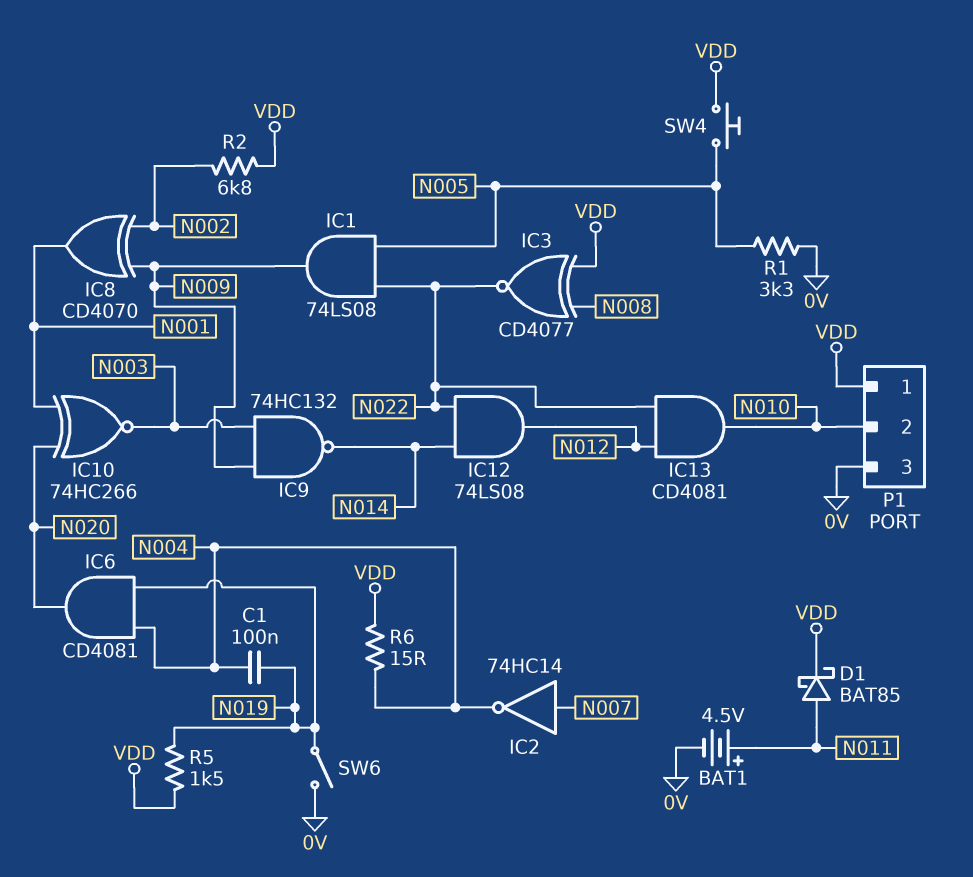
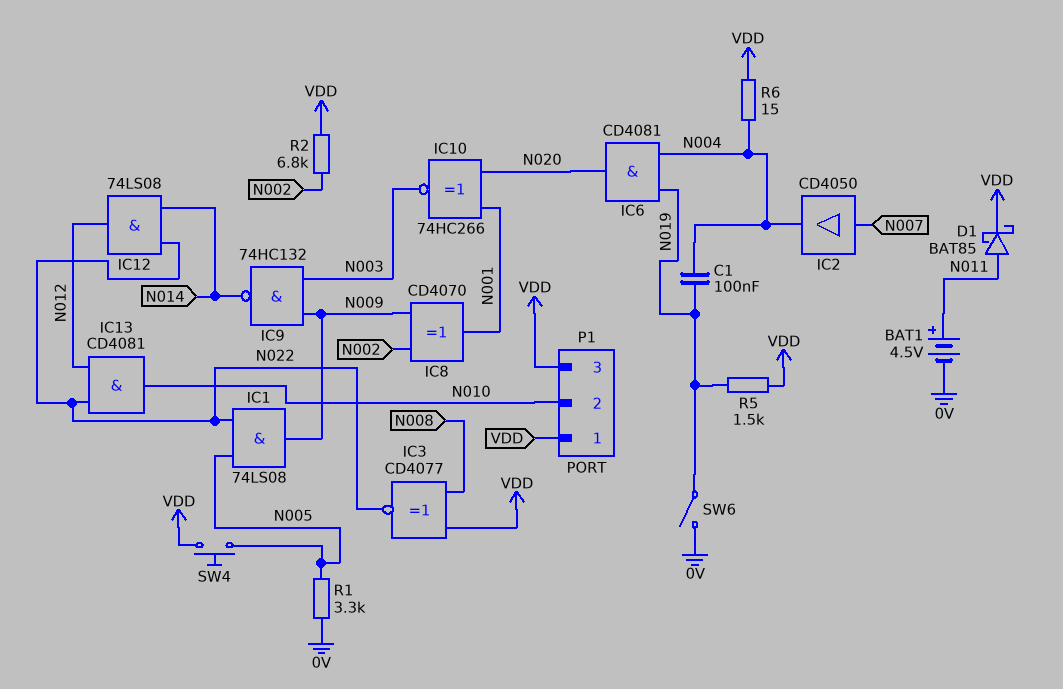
IC2: NOT 74HC14 (in N007, out N004) -> buffer CD4050 (in N007, out N004)
P1 pin 3: 0V -> VDD

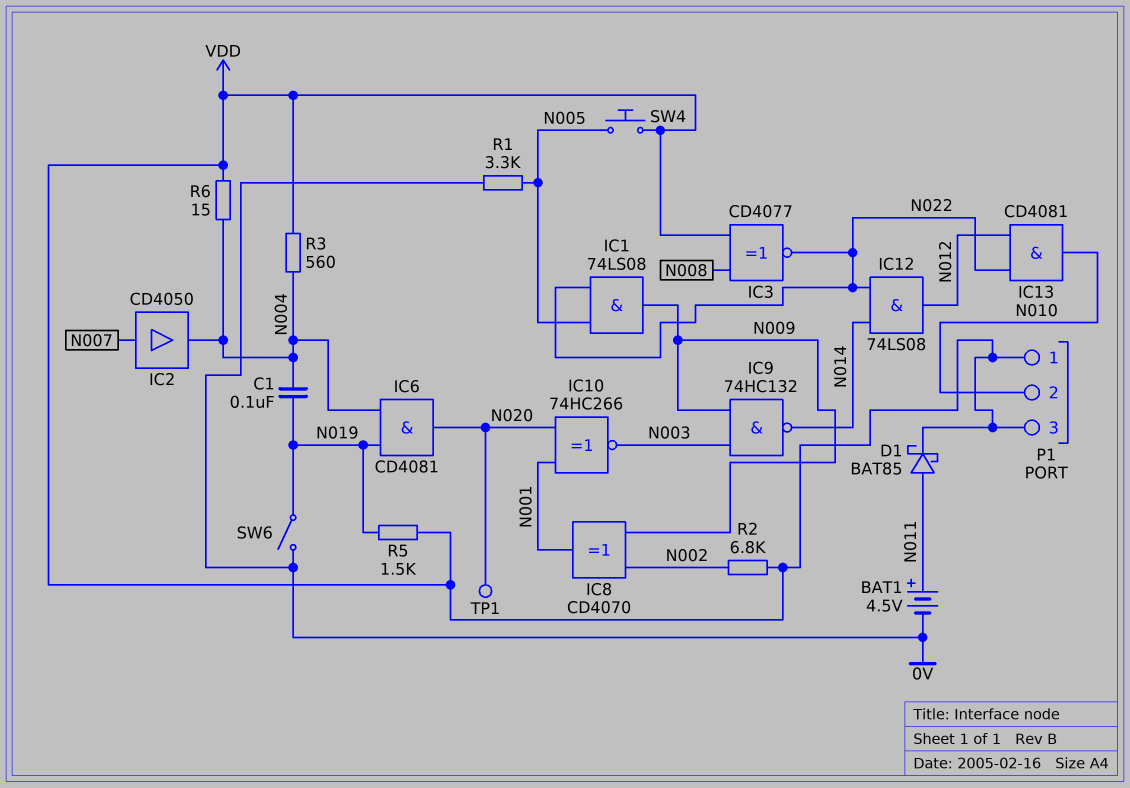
R3: none -> 560 (N004, VDD)
TP1: none -> test point (N020)

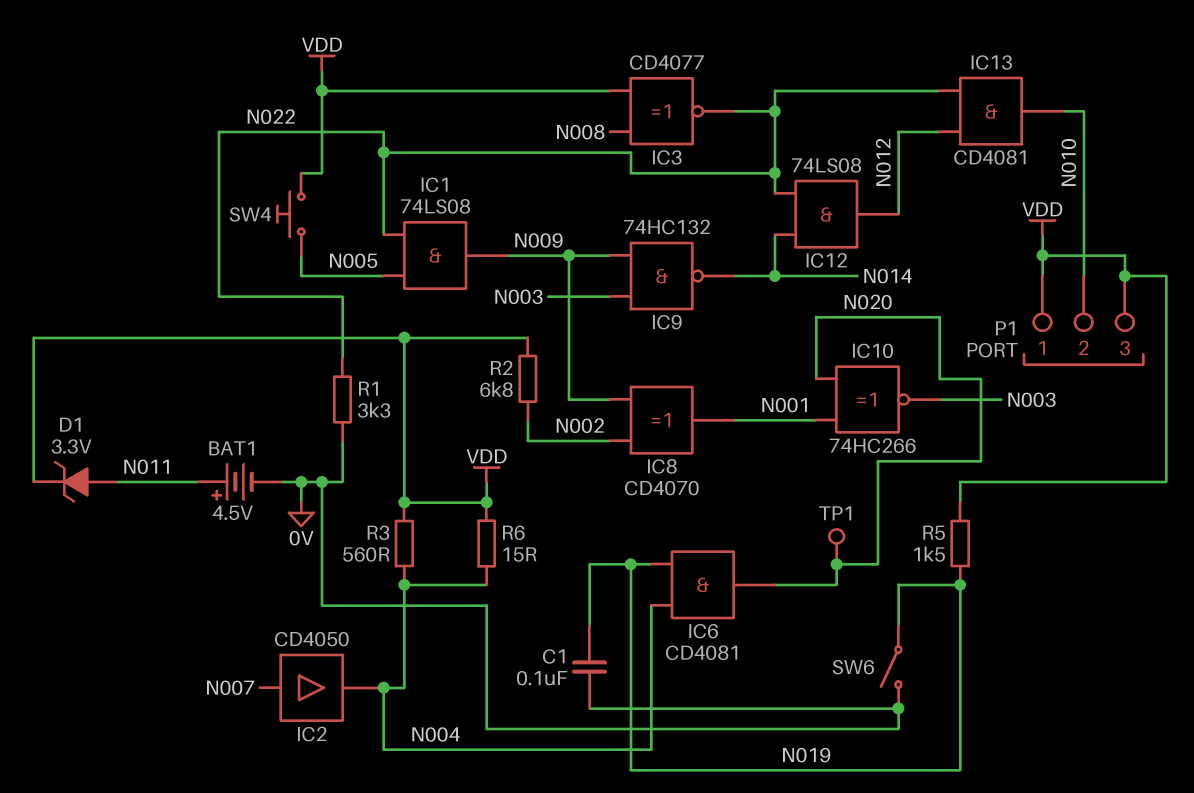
C1: 100nF (N004, N019) -> 100nF (0V, N019)
D1: schottky BAT85 (A N011, K VDD) -> zener 3.3V (A N011, K VDD)
R1: 3.3k (0V, N005) -> 3.3k (0V, N022)

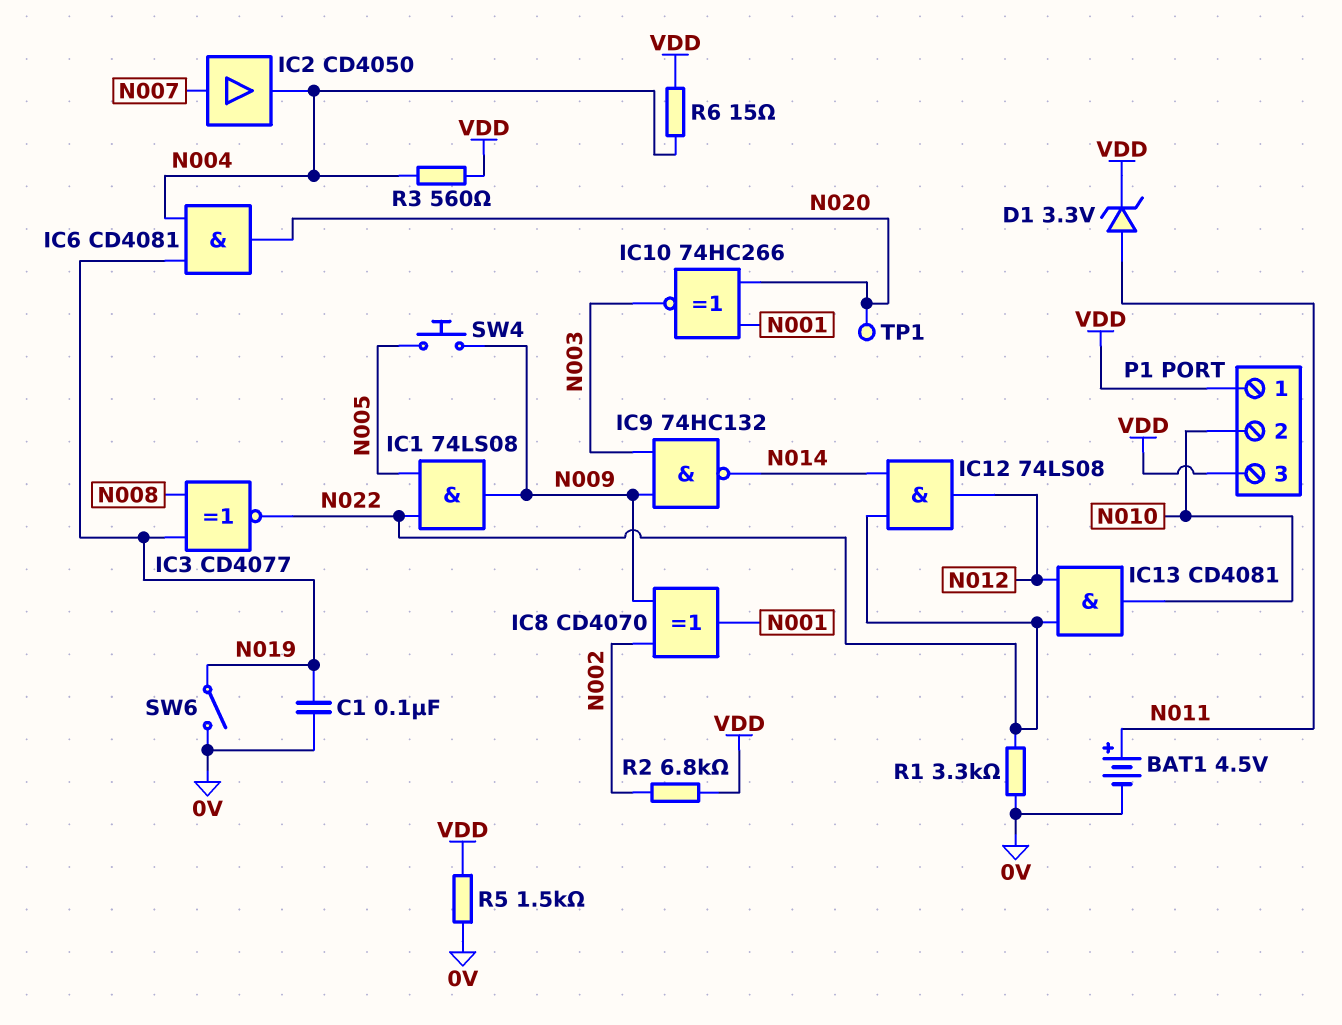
IC3: XNOR CD4077 (in N008, in VDD, out N022) -> XNOR CD4077 (in N008, in N019, out N022)
R5: 1.5k (N019, VDD) -> 1.5k (0V, VDD)
SW4: button (N005, VDD) -> button (N005, N009)

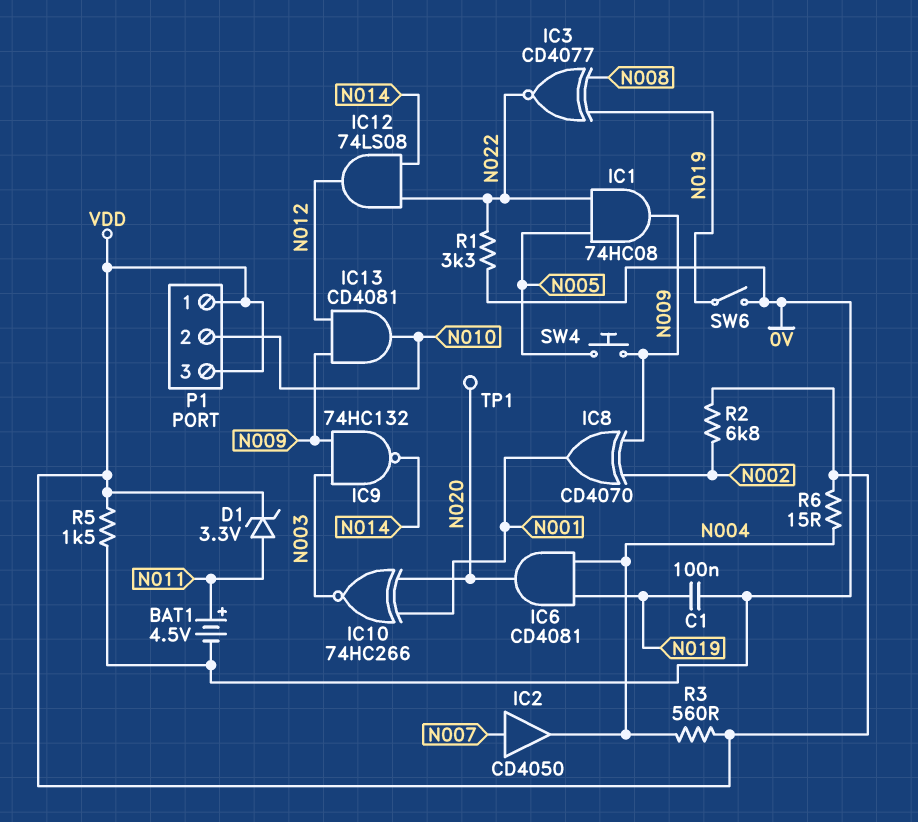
IC1: AND 74LS08 (in N005, in N022, out N009) -> AND 74HC08 (in N005, in N022, out N009)
IC13: AND CD4081 (in N012, in N022, out N010) -> AND CD4081 (in N009, in N012, out N010)

